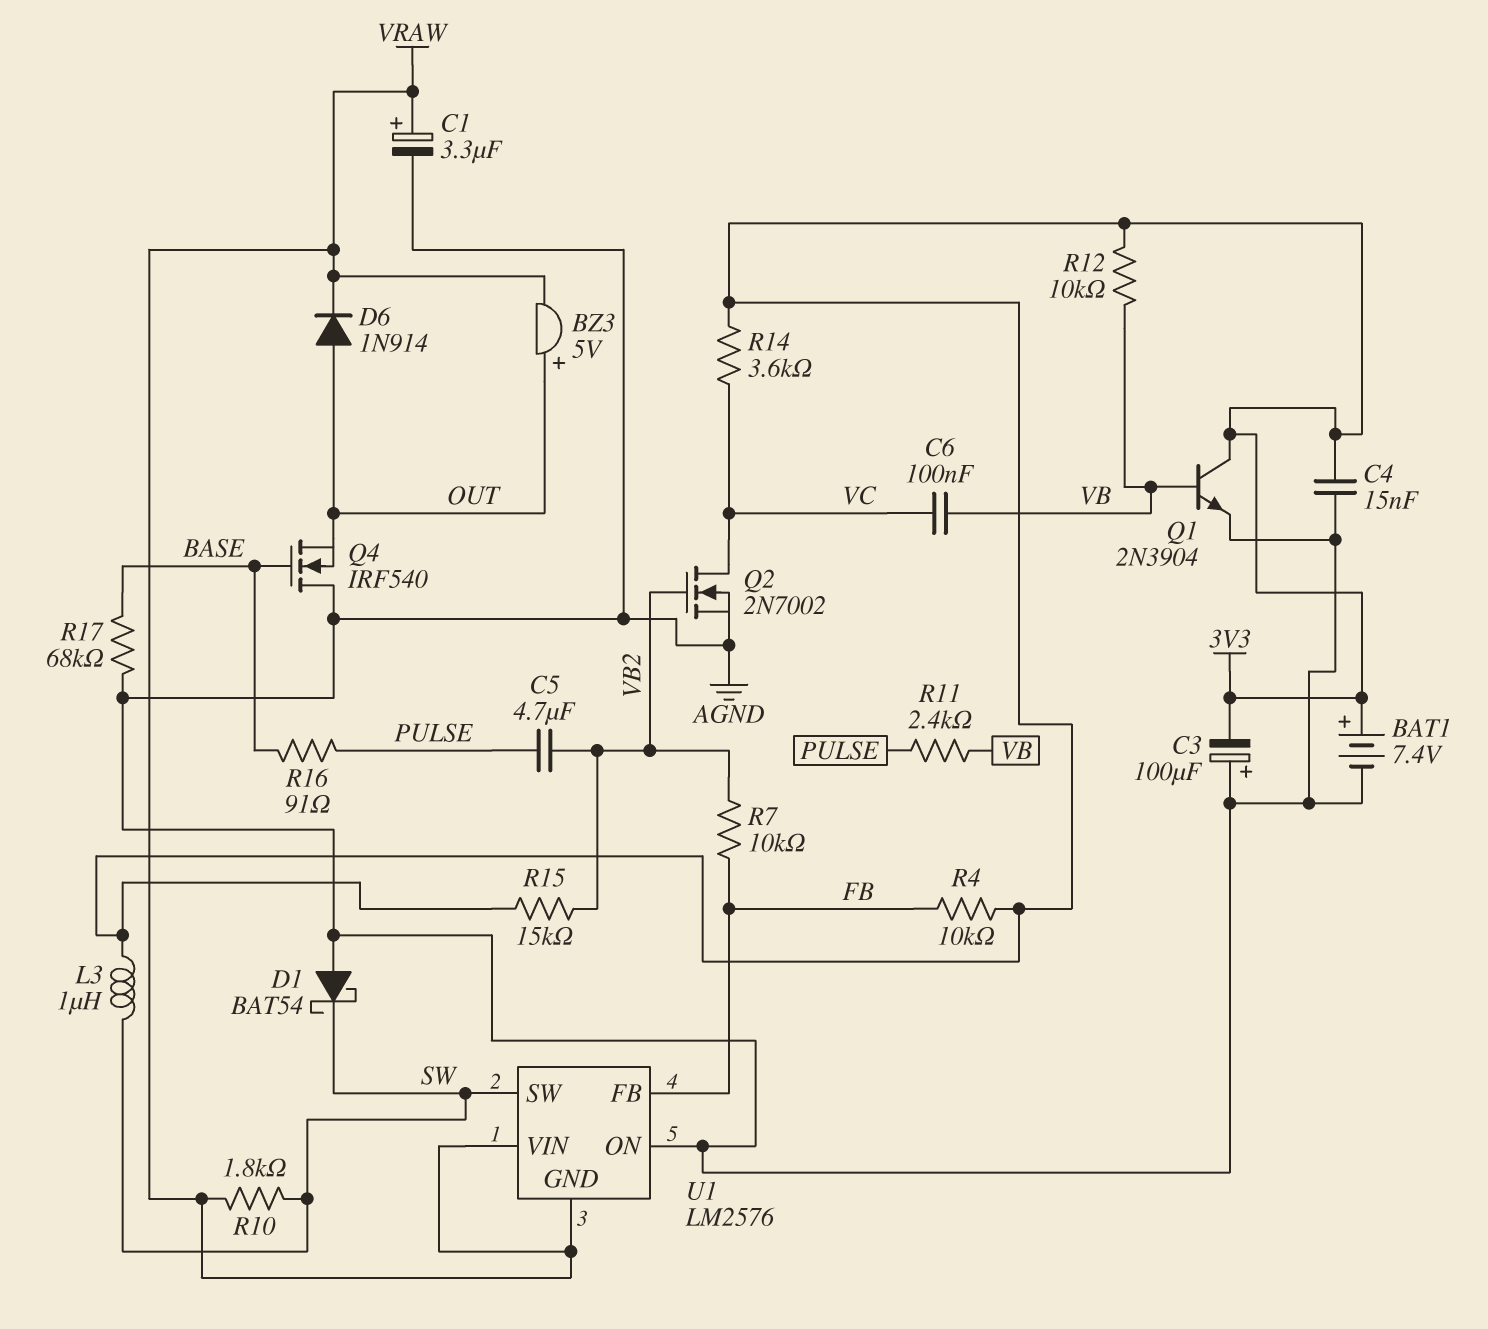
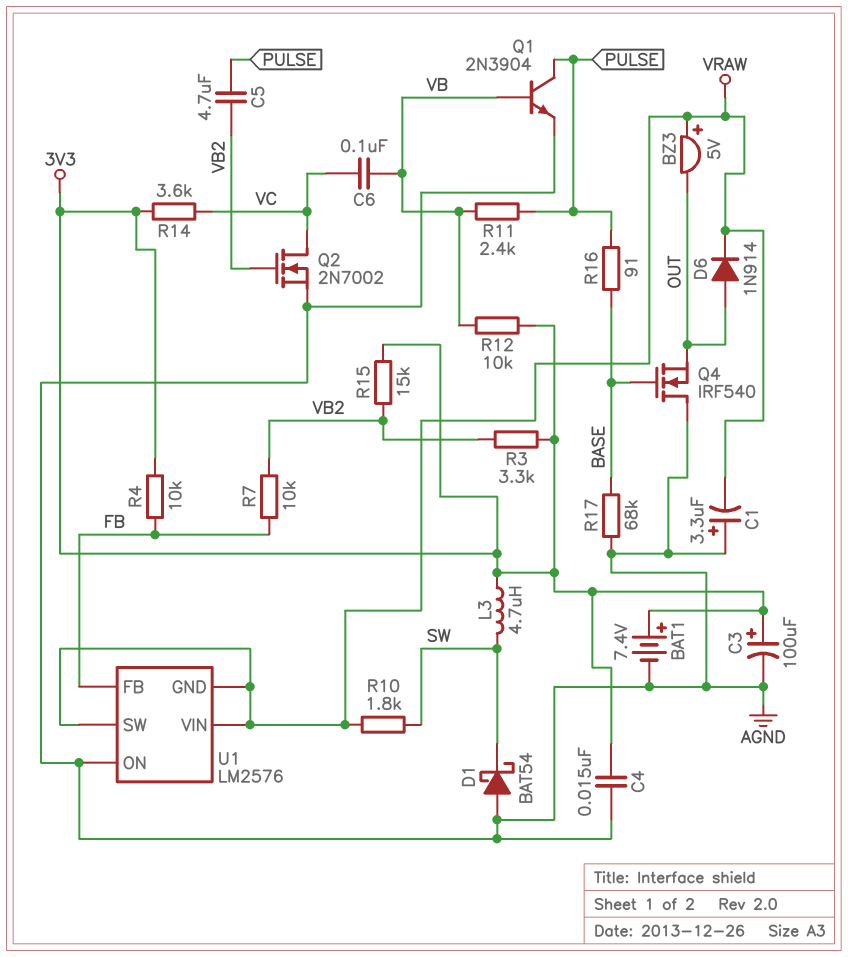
BZ3: buzzer 5V (plus OUT, minus VRAW) -> buzzer 5V (plus VRAW, minus OUT)
C1: 3.3uF (plus VRAW, minus AGND) -> 3.3uF (plus AGND, minus VRAW)
C3: 100uF (plus AGND, minus 3V3) -> 100uF (plus 3V3, minus AGND)
L3: 1uH (3V3, SW) -> 4.7uH (3V3, SW)
Q1: NPN 2N3904 (B VB, C 3V3, E AGND) -> NPN 2N3904 (B VB, C PULSE, E AGND)
R3: none -> 3.3k (3V3, VB2)
U1 pin SW: SW -> VRAW

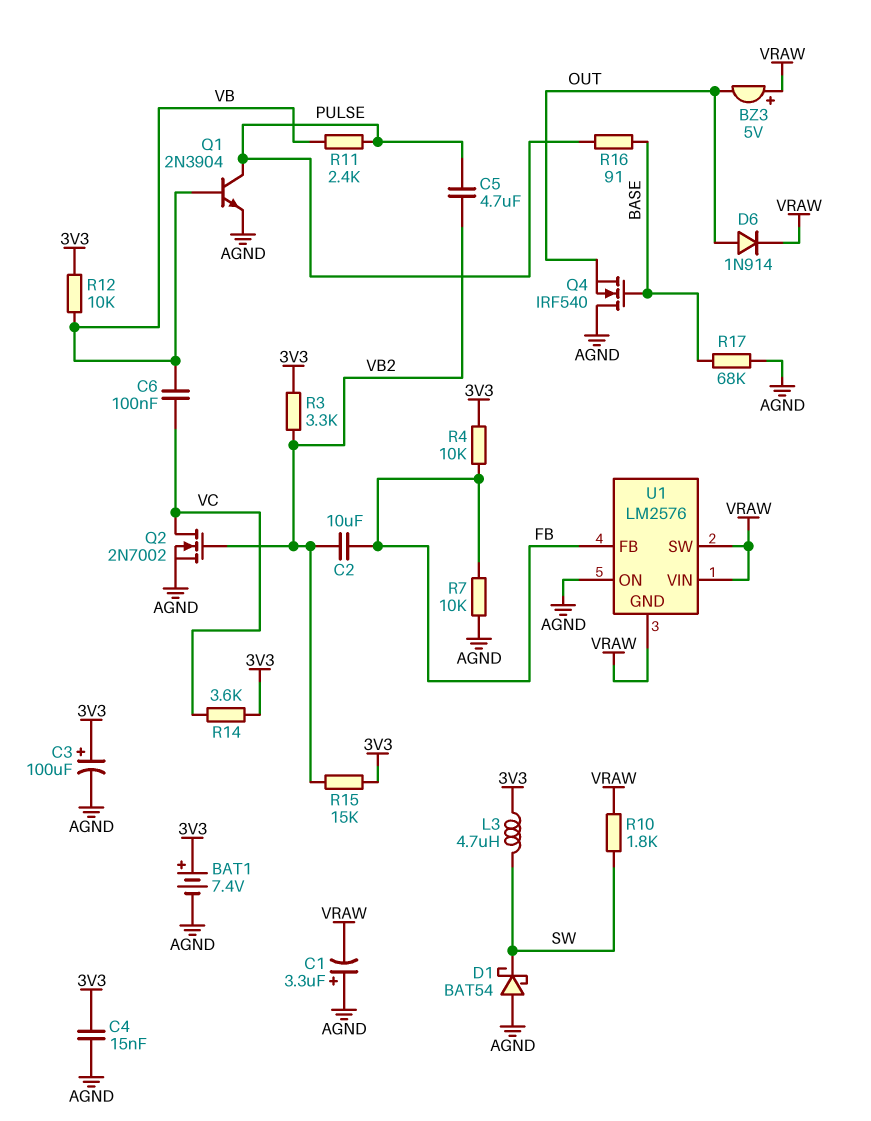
C2: none -> 10uF (FB, VB2)
R7: 10k (FB, VB2) -> 10k (AGND, FB)

